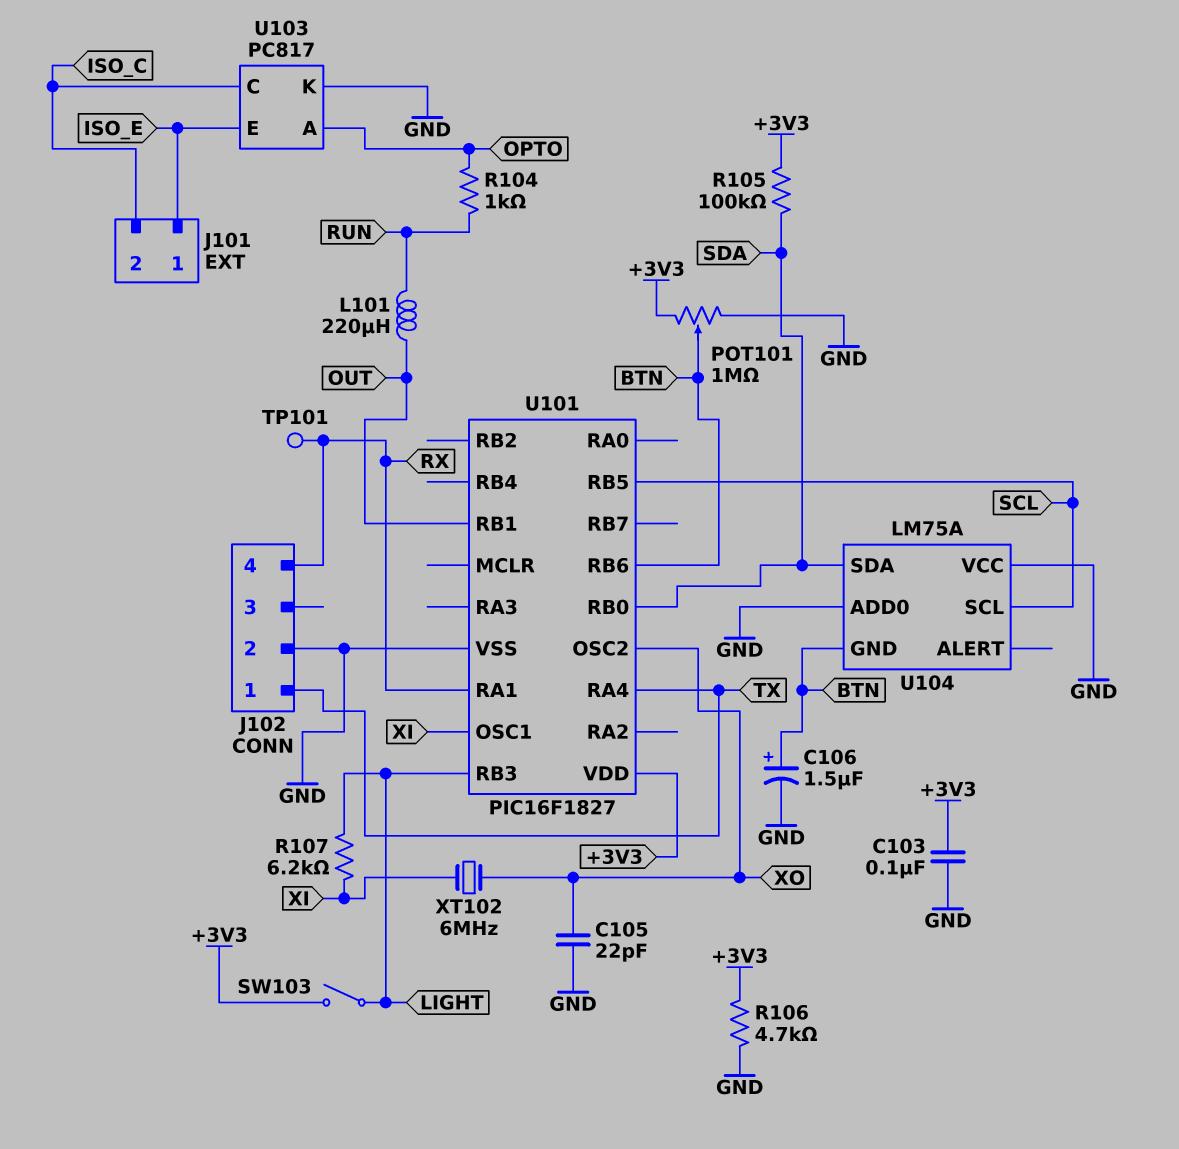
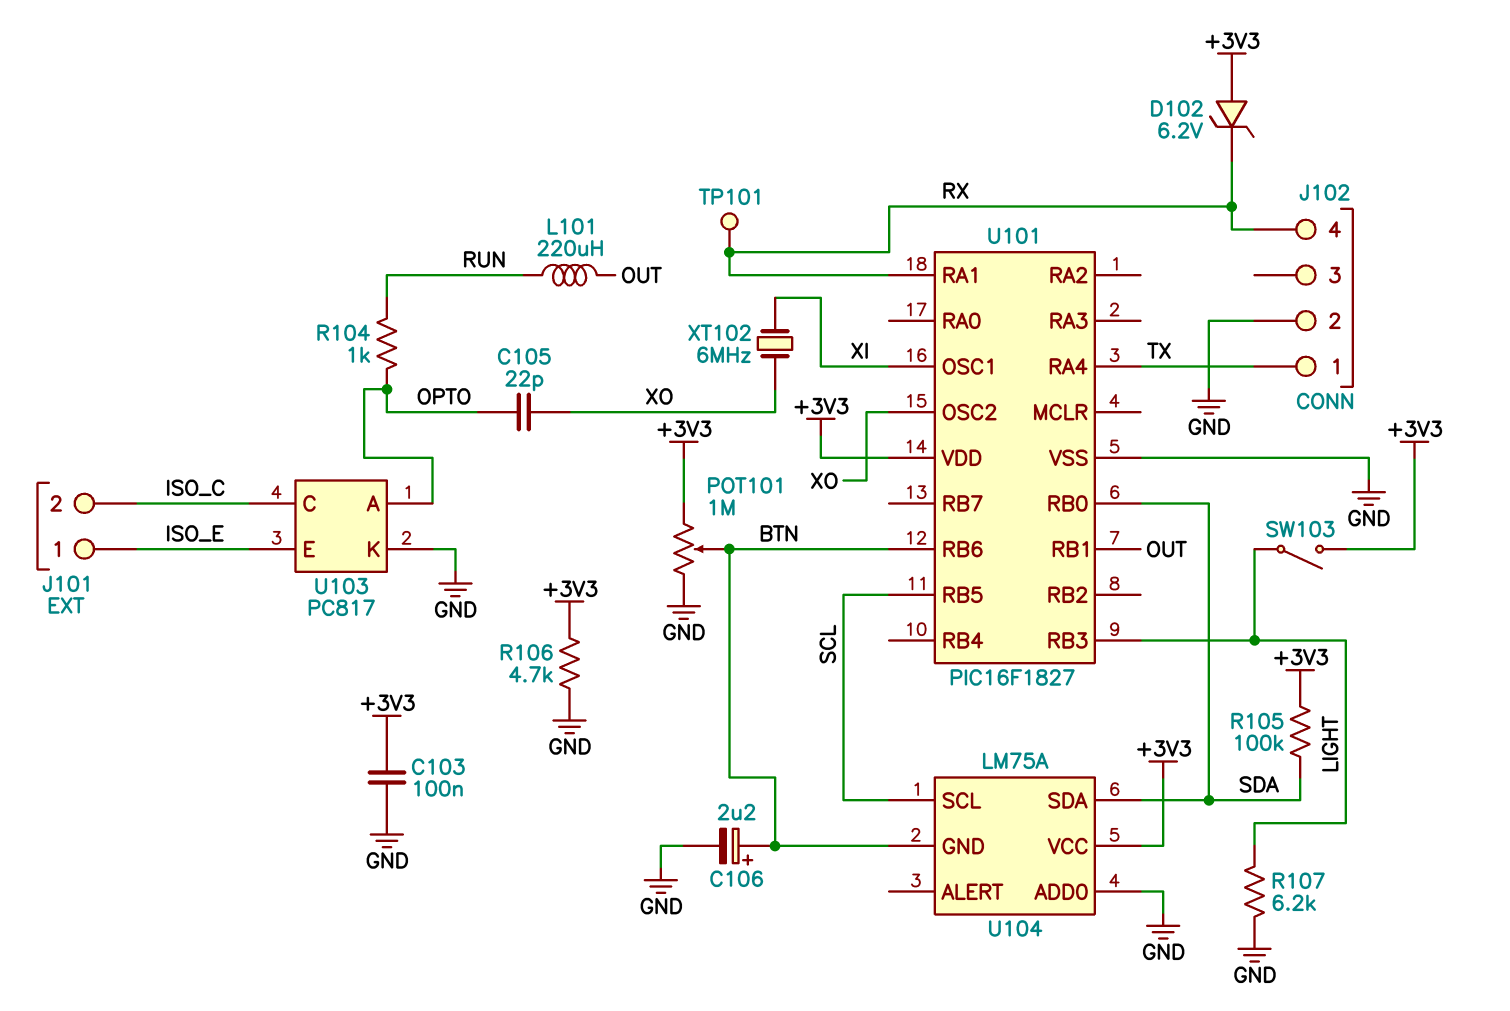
C105: 22pF (GND, XO) -> 22pF (OPTO, XO)
C106: 1.5uF (plus BTN, minus GND) -> 2.2uF (plus BTN, minus GND)
D102: none -> zener 6.2V (A +3V3, K RX)
R107: 6.2k (LIGHT, XI) -> 6.2k (GND, LIGHT)
U104 pin VCC: GND -> +3V3

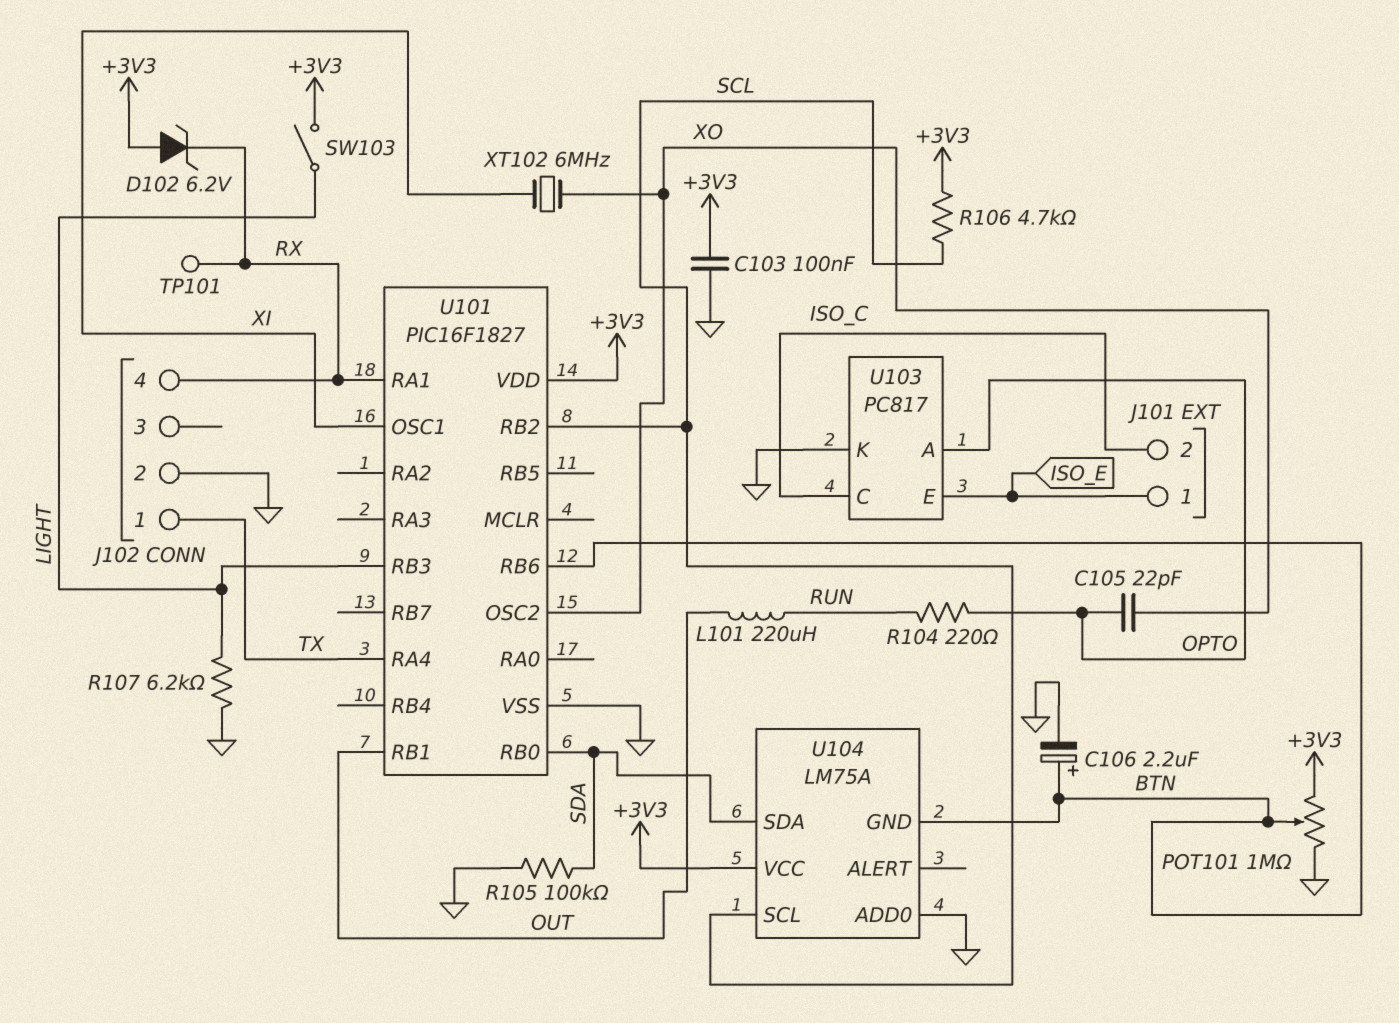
R104: 1k (OPTO, RUN) -> 220 (OPTO, RUN)
R105: 100k (+3V3, SDA) -> 100k (GND, SDA)
R106: 4.7k (+3V3, GND) -> 4.7k (+3V3, SCL)
U101 pin RB2: none -> SCL
U101 pin RB5: SCL -> none

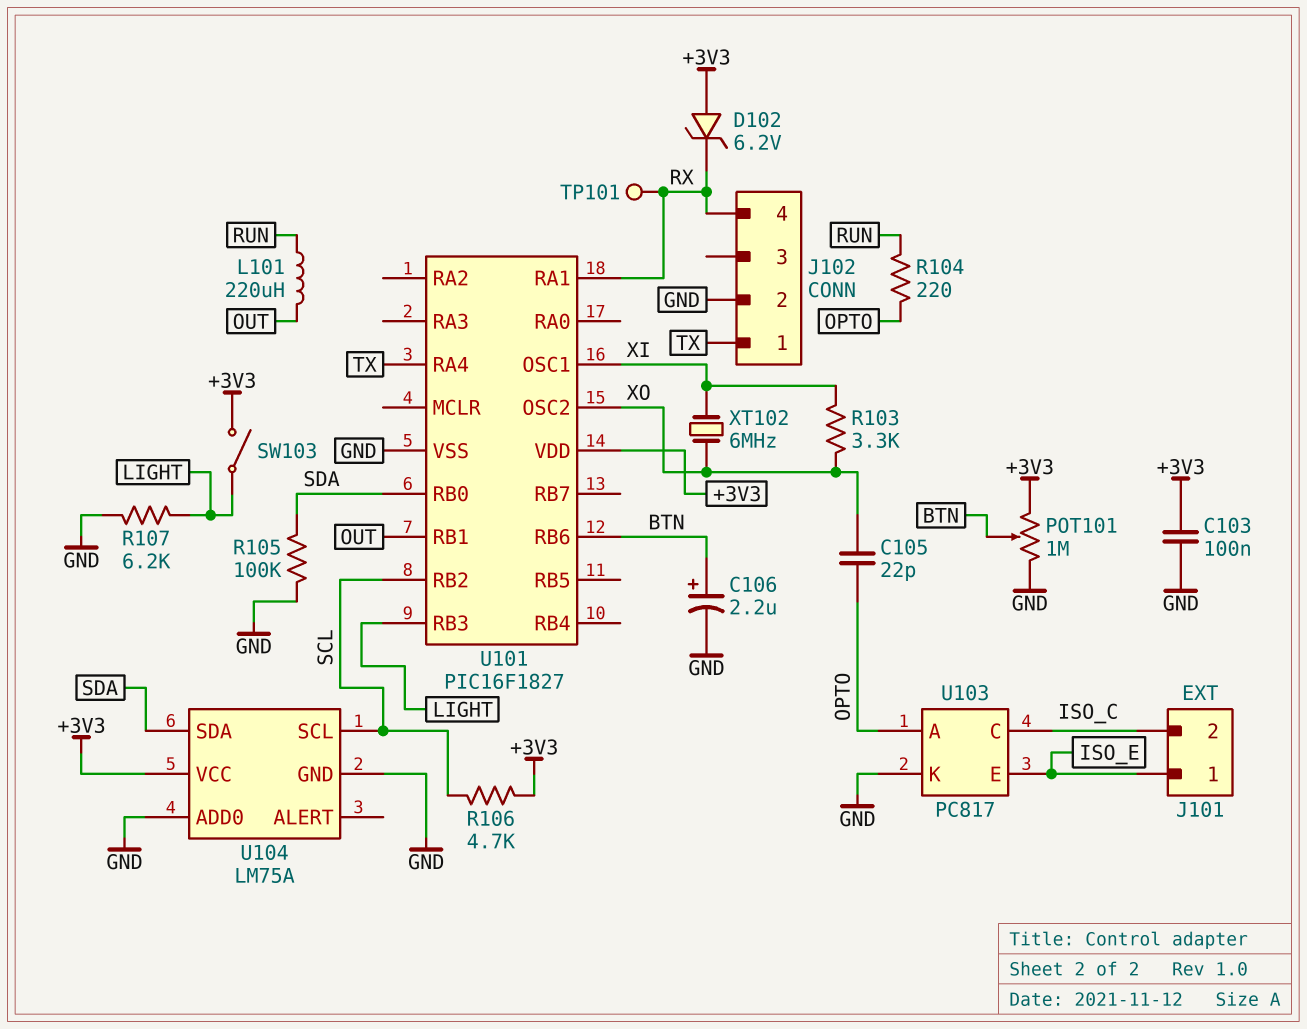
R103: none -> 3.3k (XI, XO)
U104 pin GND: BTN -> GND

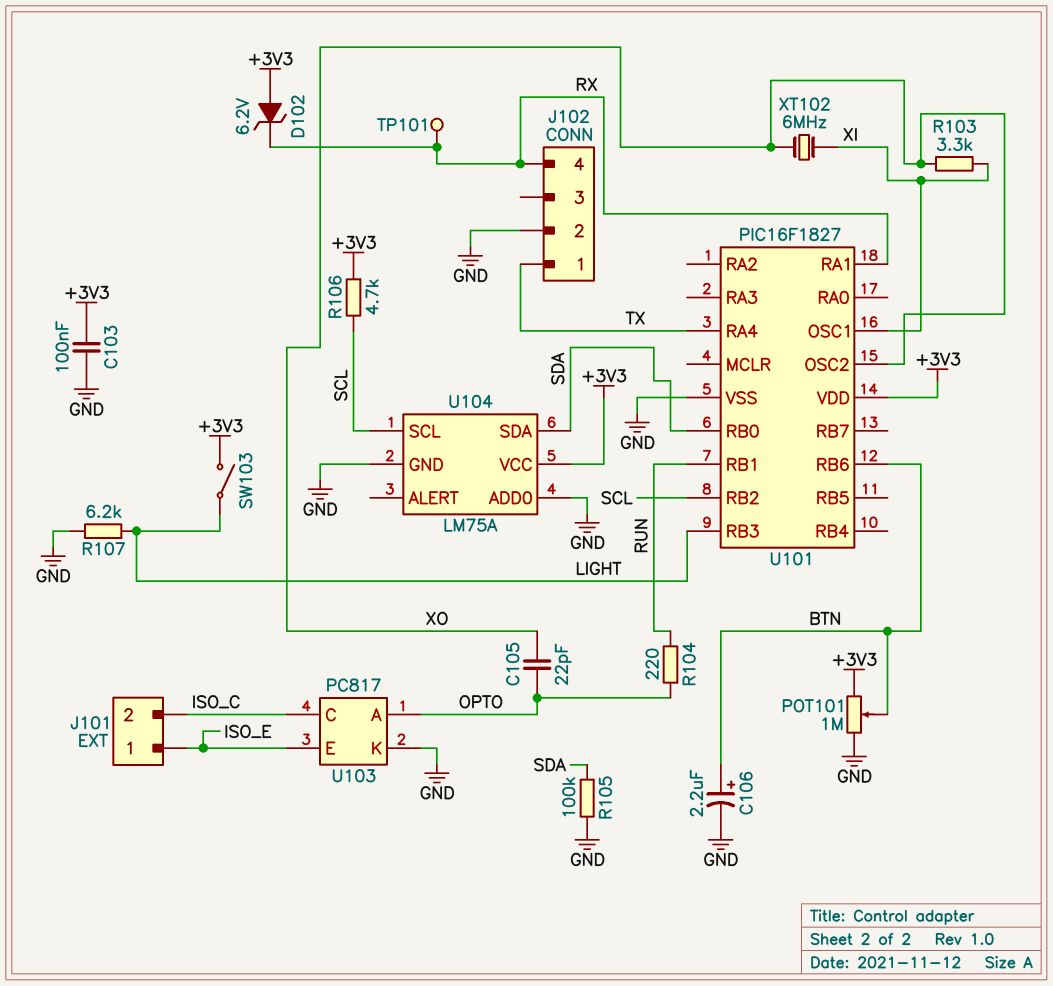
L101: 220uH (OUT, RUN) -> none
U101 pin RB1: OUT -> RUN

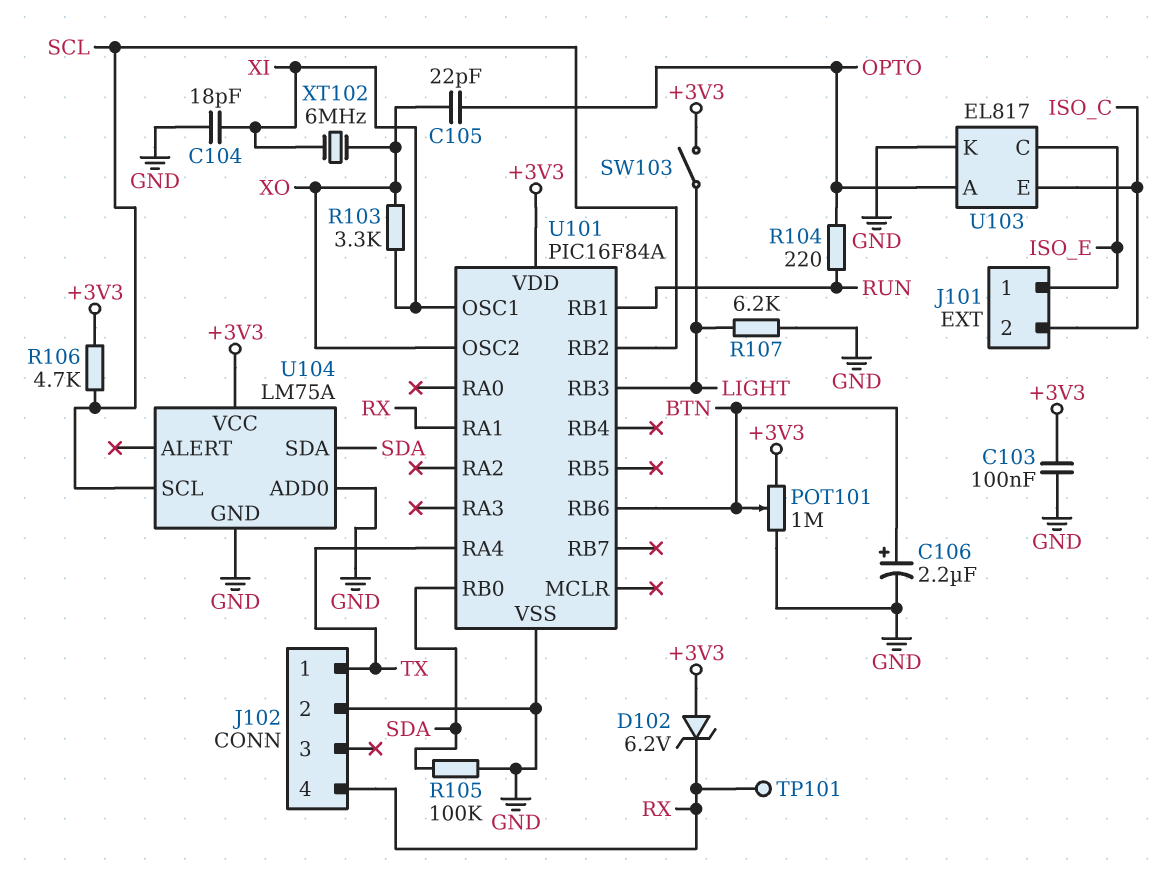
C104: none -> 18pF (GND, XI)
U101: PIC16F1827 -> PIC16F84A
U103: PC817 -> EL817
U103 pin C: ISO_C -> ISO_E
U103 pin E: ISO_E -> ISO_C

